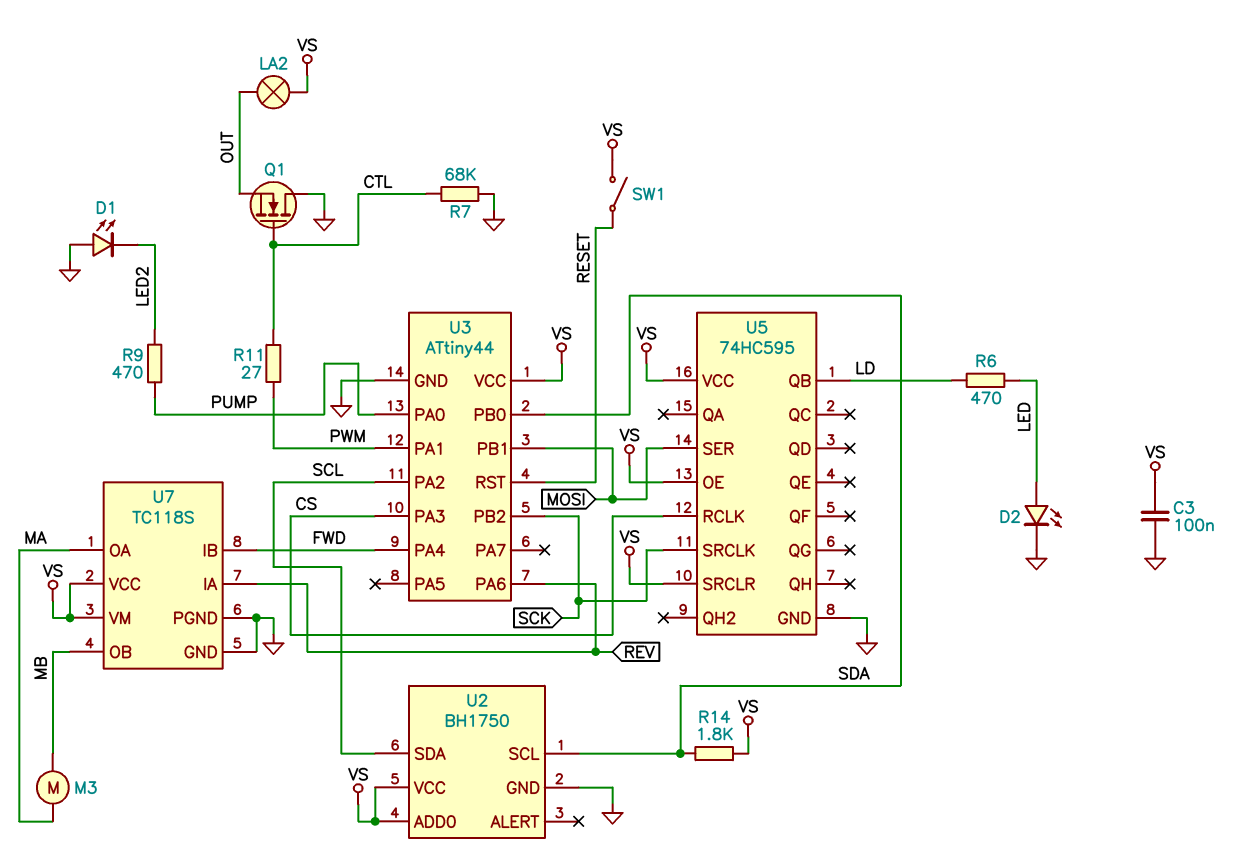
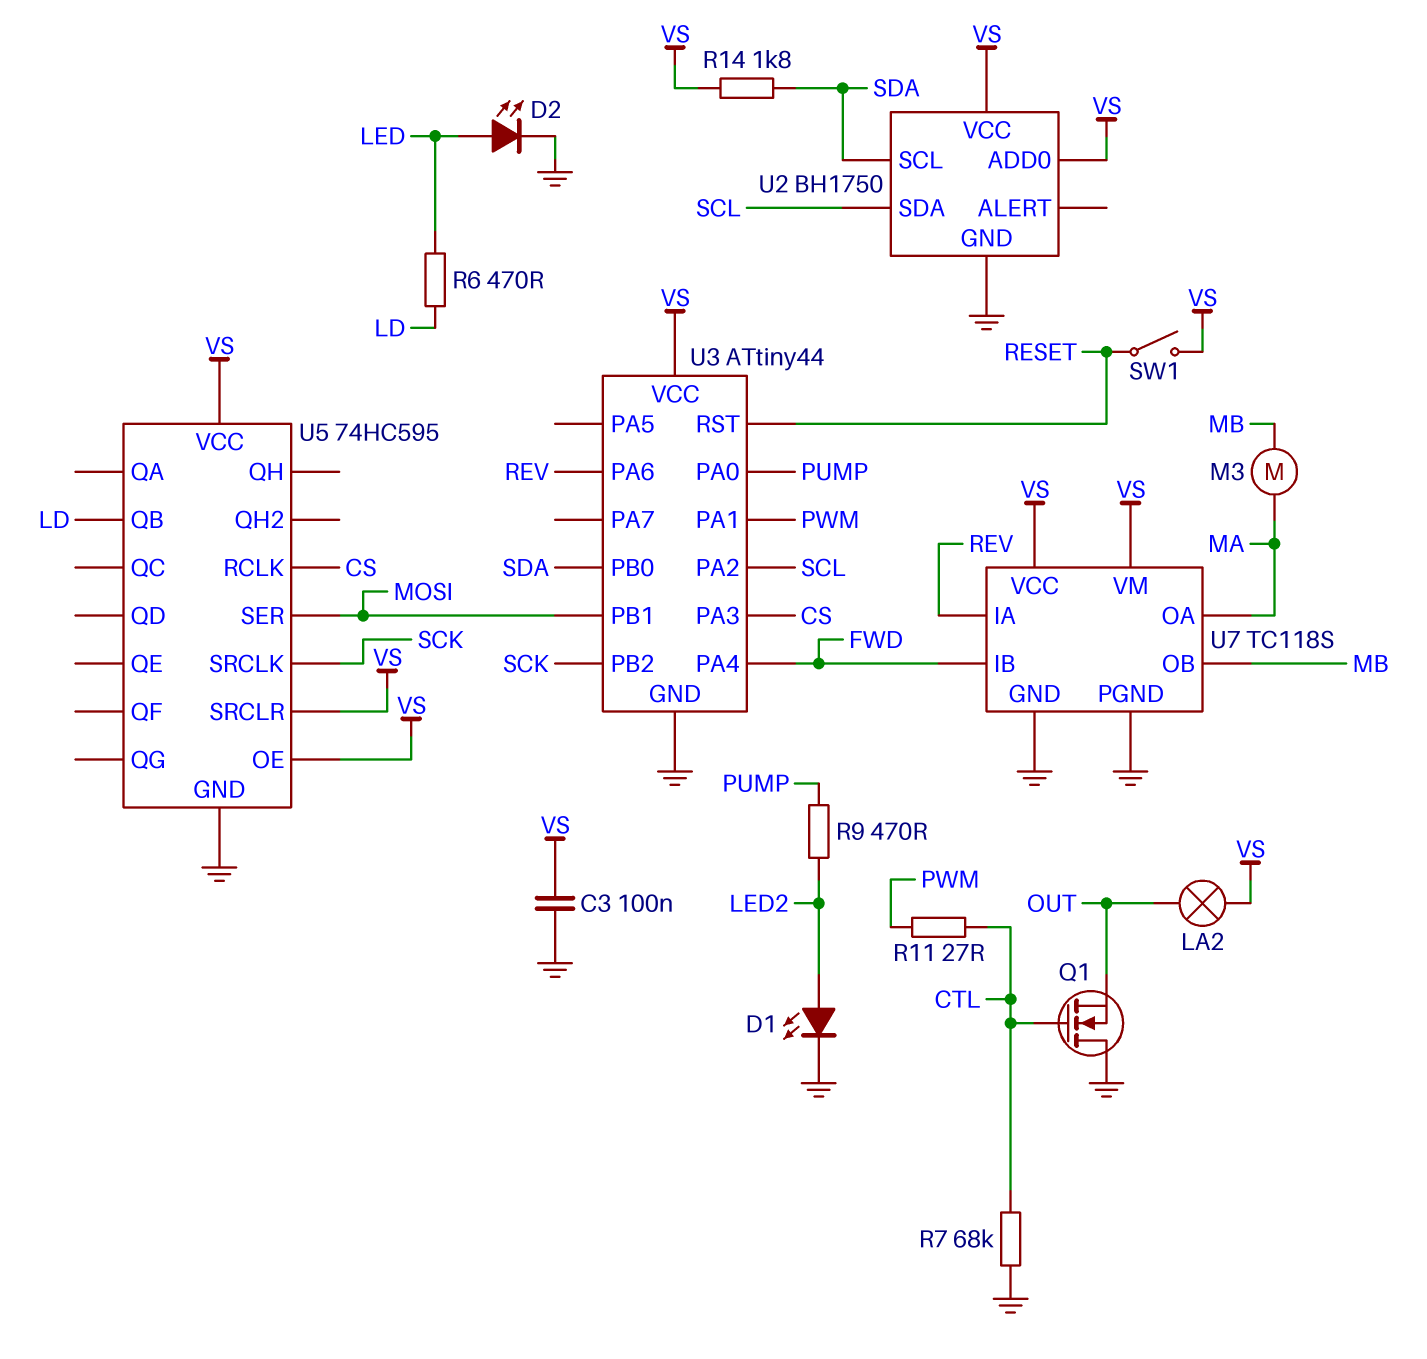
D1: LED (A GND, K LED2) -> LED (A LED2, K GND)

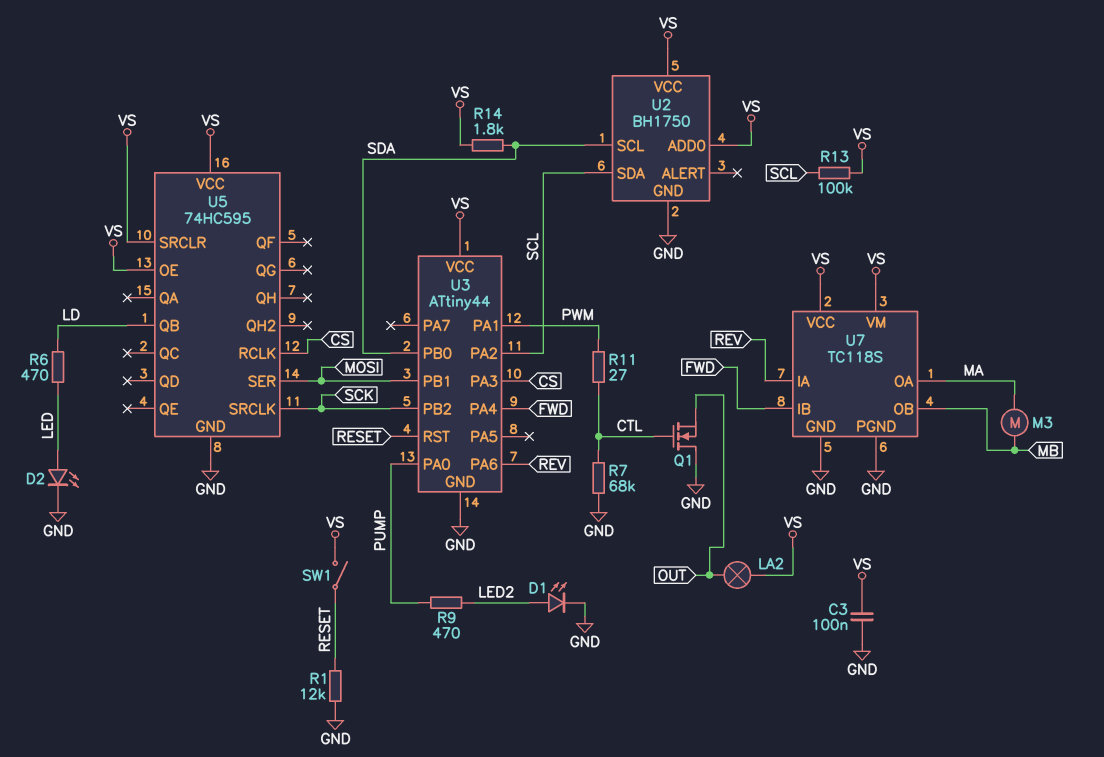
R1: none -> 12k (GND, RESET)
R13: none -> 100k (SCL, VS)

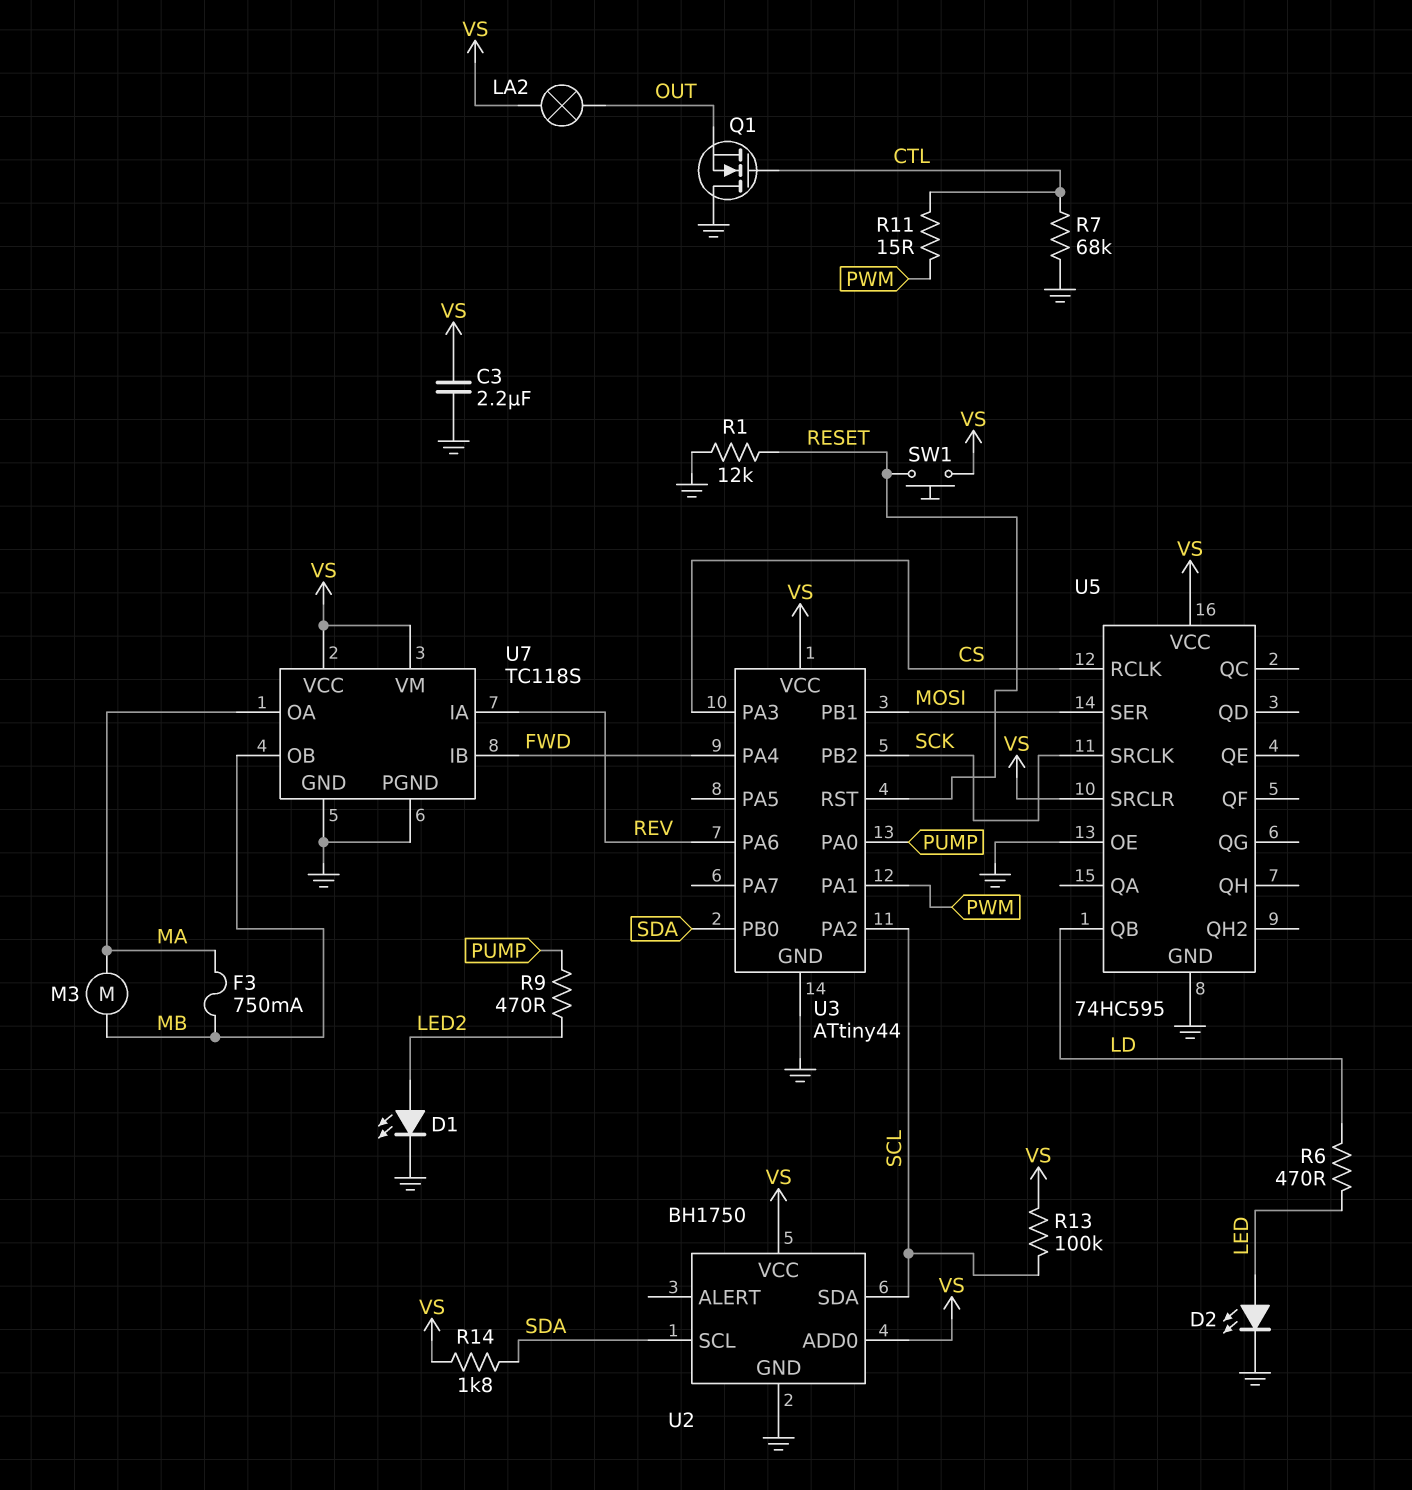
C3: 100nF (GND, VS) -> 2.2uF (GND, VS)
F3: none -> 750mA (MA, MB)
R11: 27 (CTL, PWM) -> 15 (CTL, PWM)
SW1: switch (RESET, VS) -> button (RESET, VS)
U5 pin OE: VS -> GND

